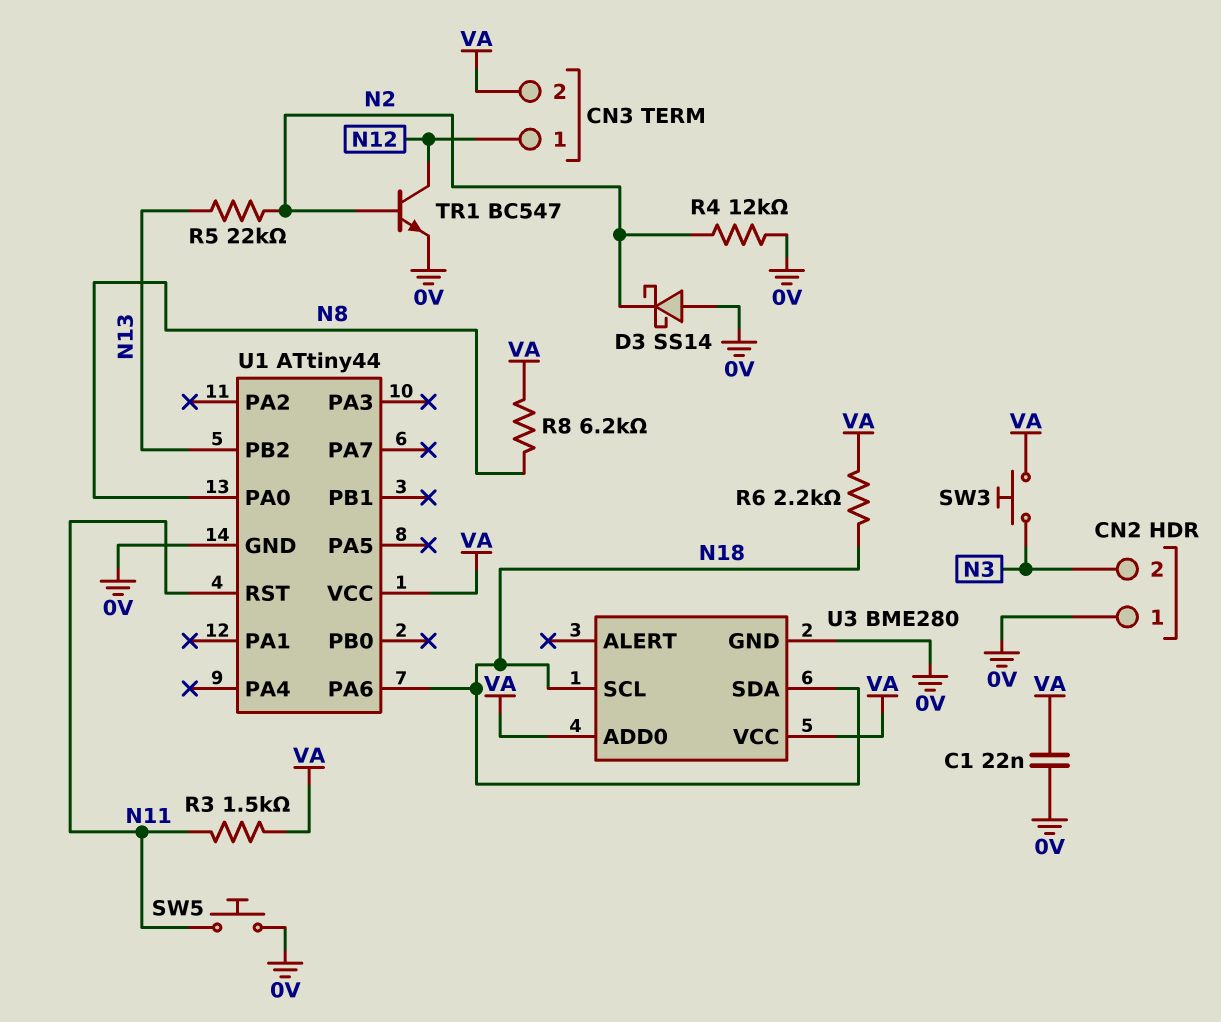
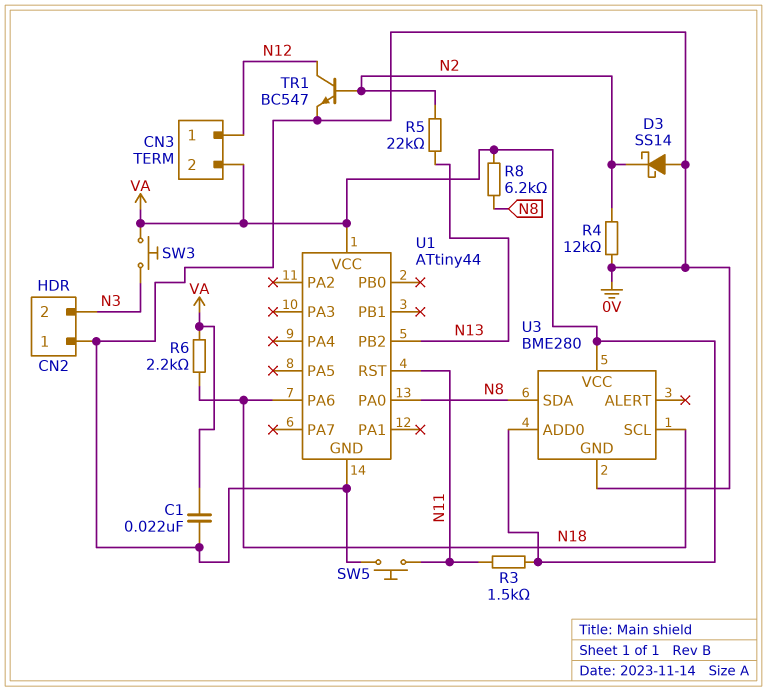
U3 pin SDA: N18 -> N8

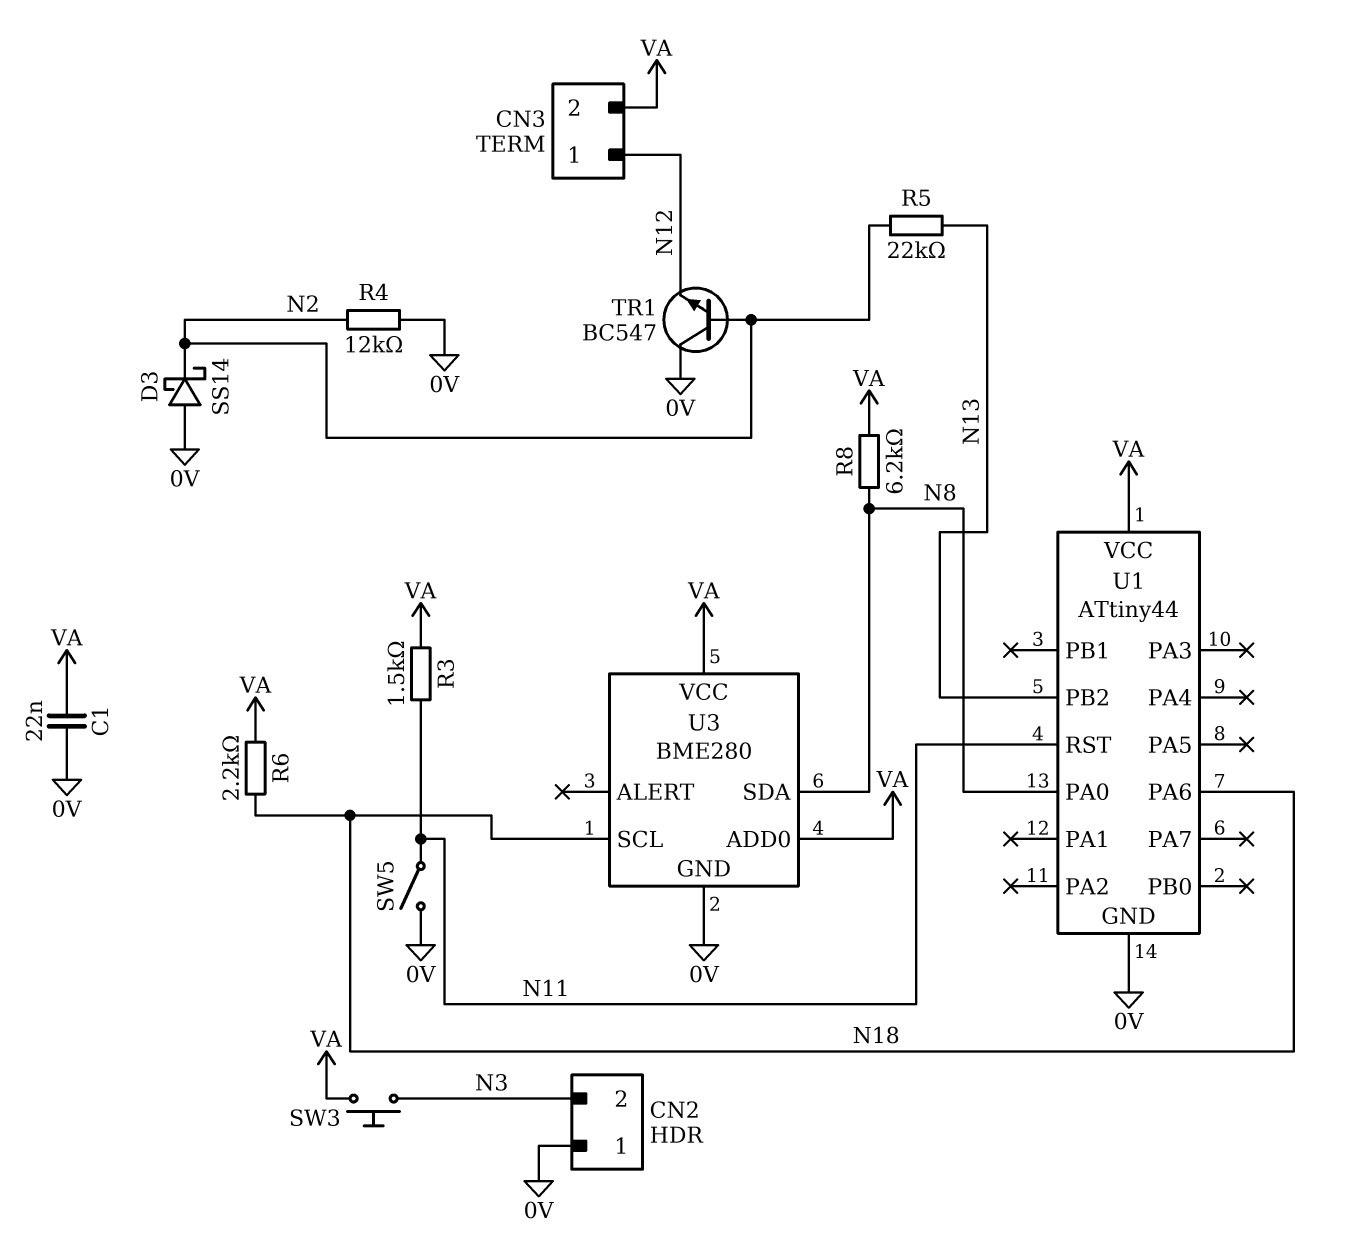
SW5: button (0V, N11) -> switch (0V, N11)
TR1: NPN BC547 (B N2, C N12, E 0V) -> NPN BC547 (B N2, C 0V, E N12)

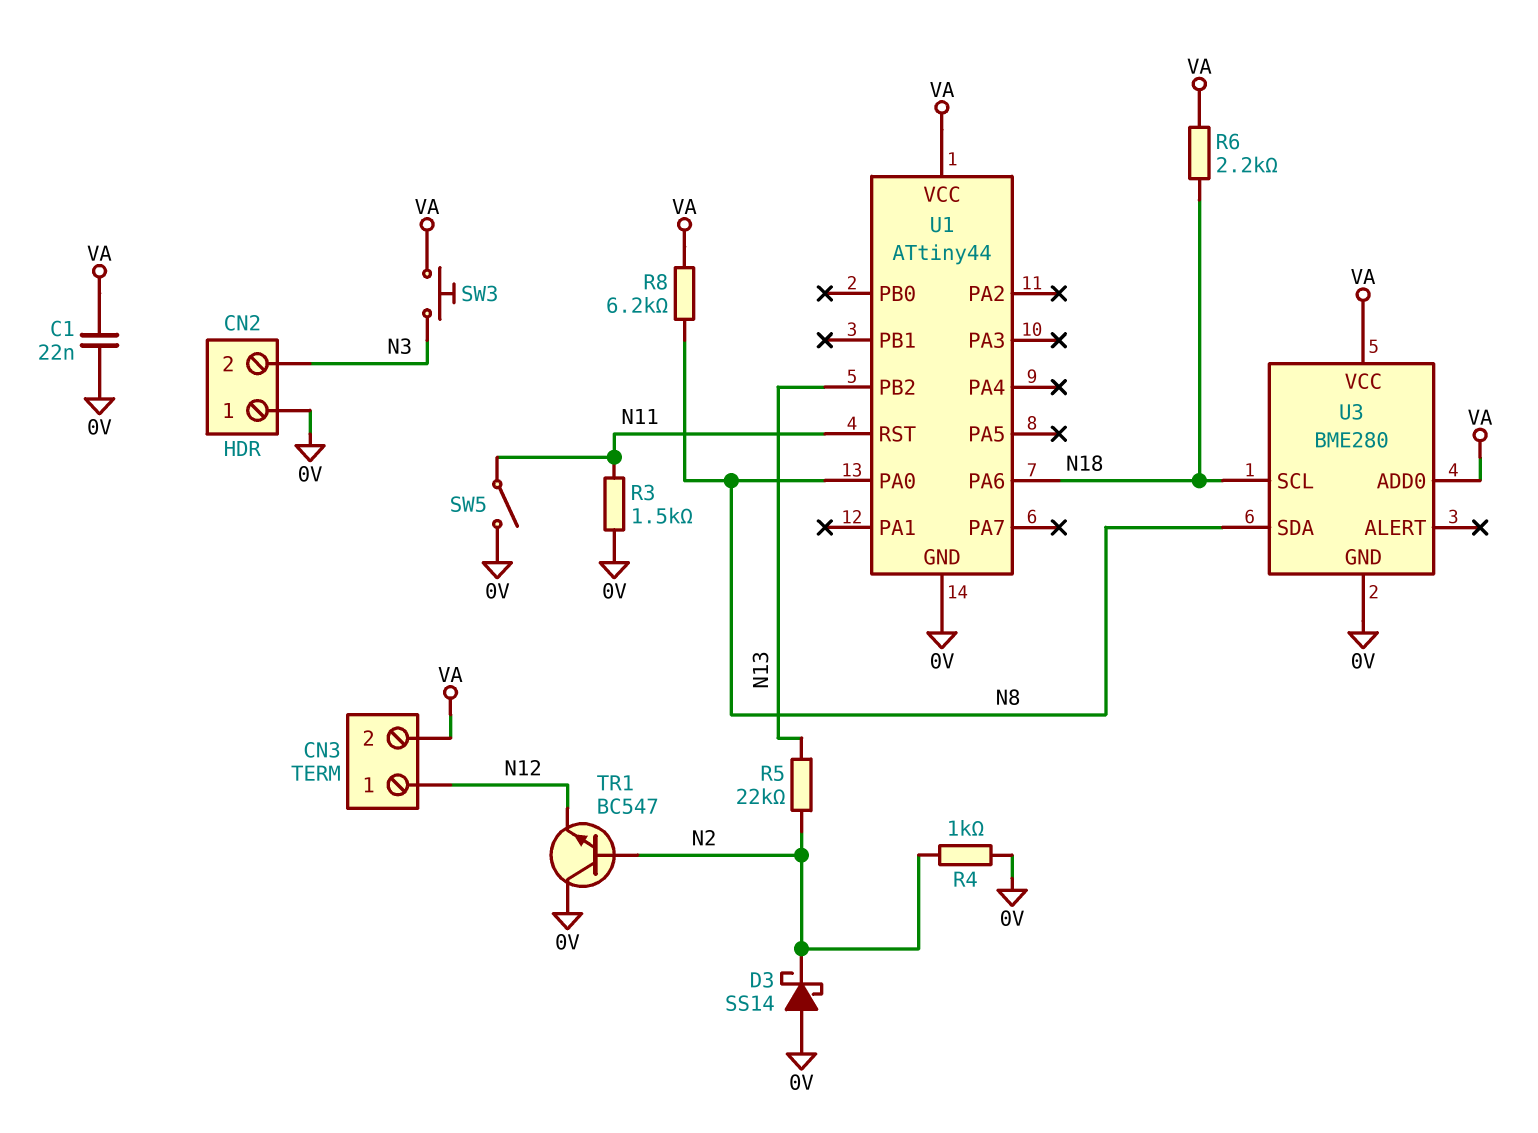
R3: 1.5k (N11, VA) -> 1.5k (0V, N11)
R4: 12k (0V, N2) -> 1k (0V, N2)

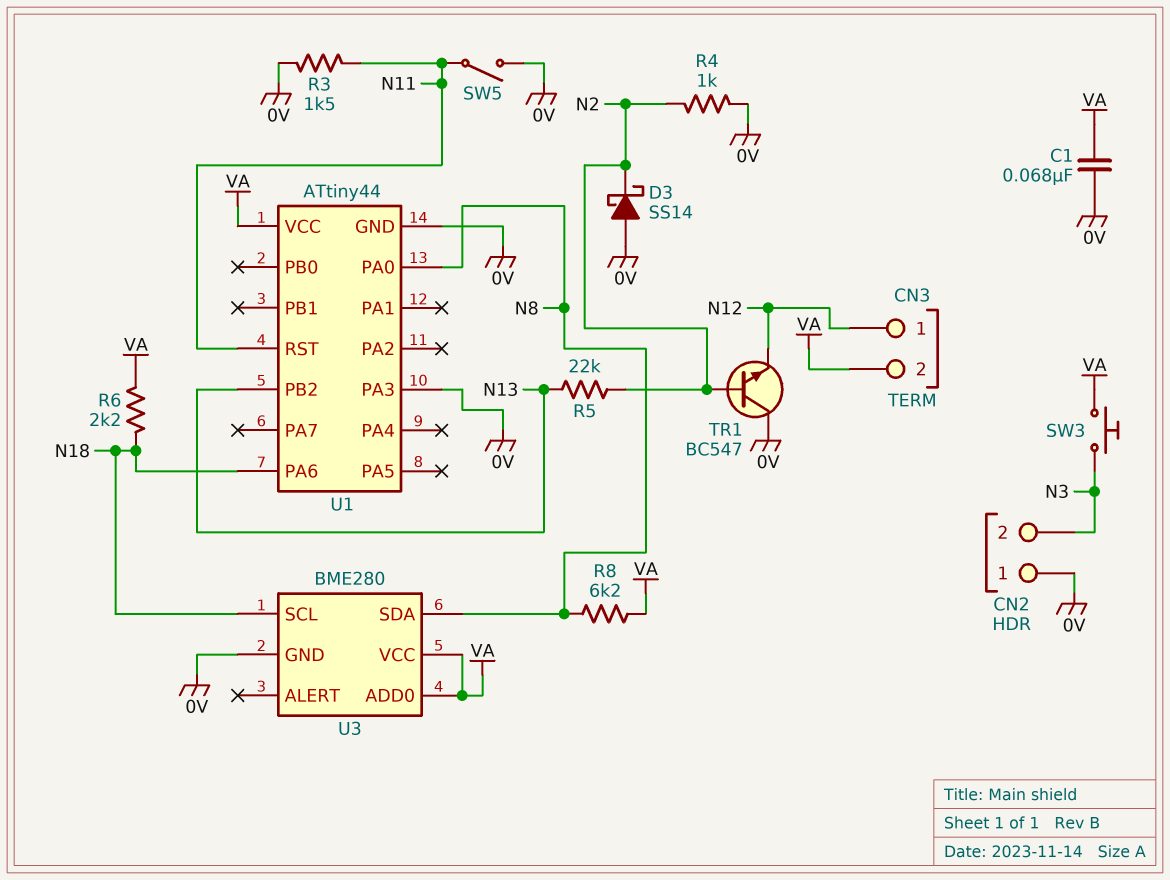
C1: 22nF (0V, VA) -> 68nF (0V, VA)
U1 pin PA3: none -> 0V

